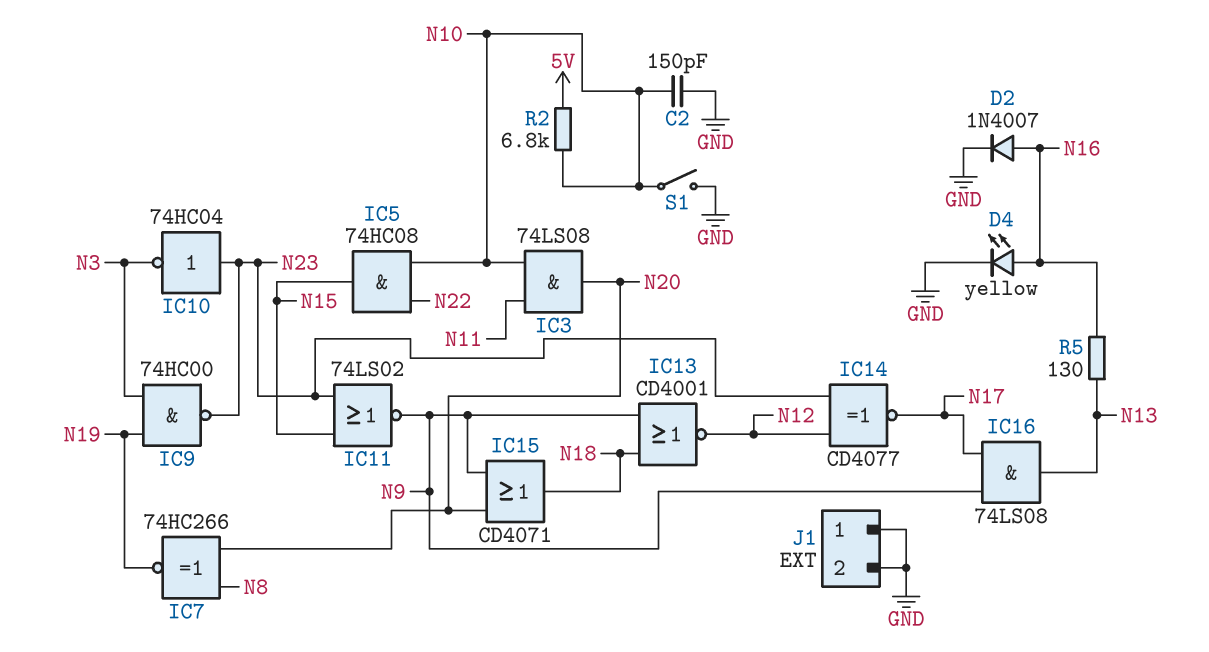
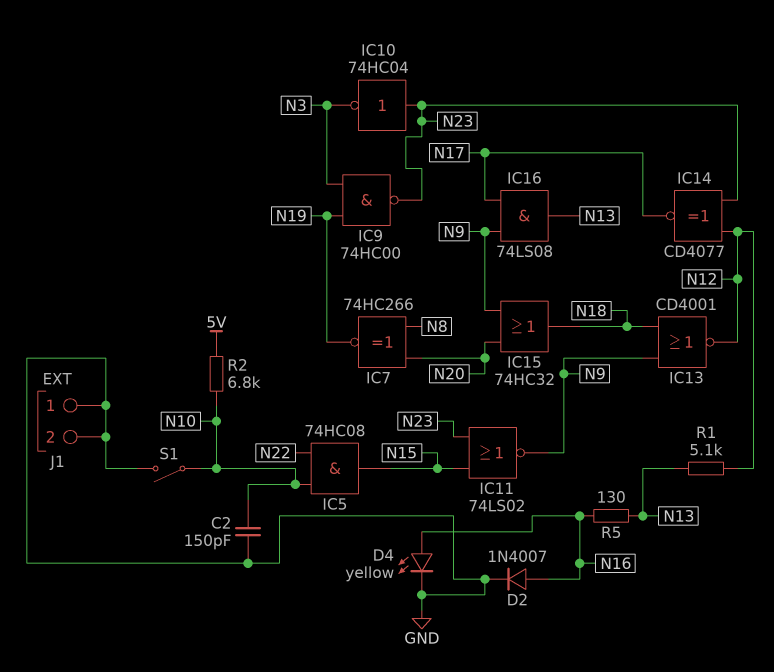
IC3: AND 74LS08 (in N10, in N11, out N20) -> none
IC15: OR CD4071 (in N9, in N20, out N18) -> OR 74HC32 (in N9, in N20, out N18)
R1: none -> 5.1k (N12, N13)

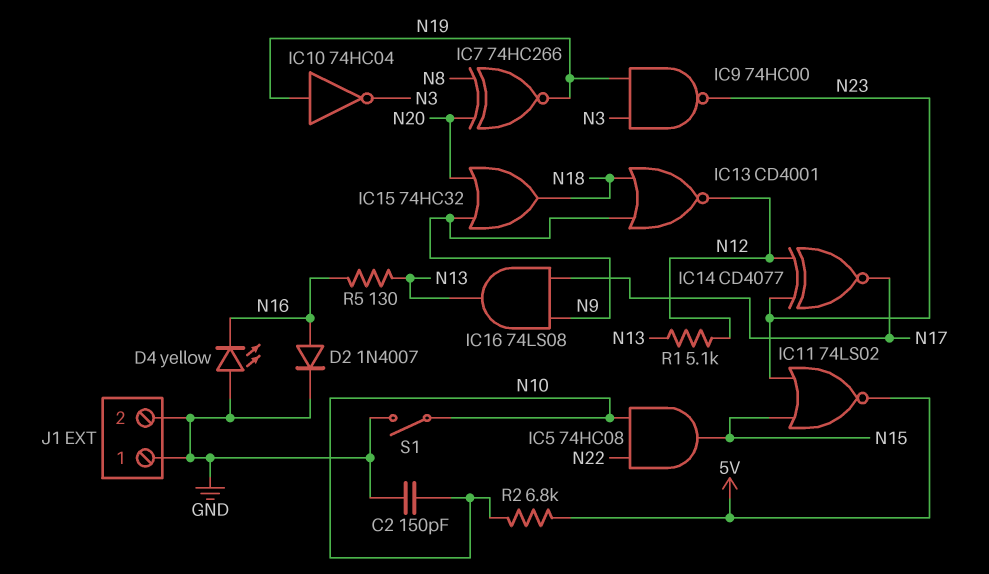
D4: LED yellow (A N16, K GND) -> LED yellow (A GND, K N16)
IC10: NOT 74HC04 (in N23, out N3) -> NOT 74HC04 (in N19, out N3)
IC11: NOR 74LS02 (in N15, in N23, out N9) -> NOR 74LS02 (in N15, in N23, out 5V)

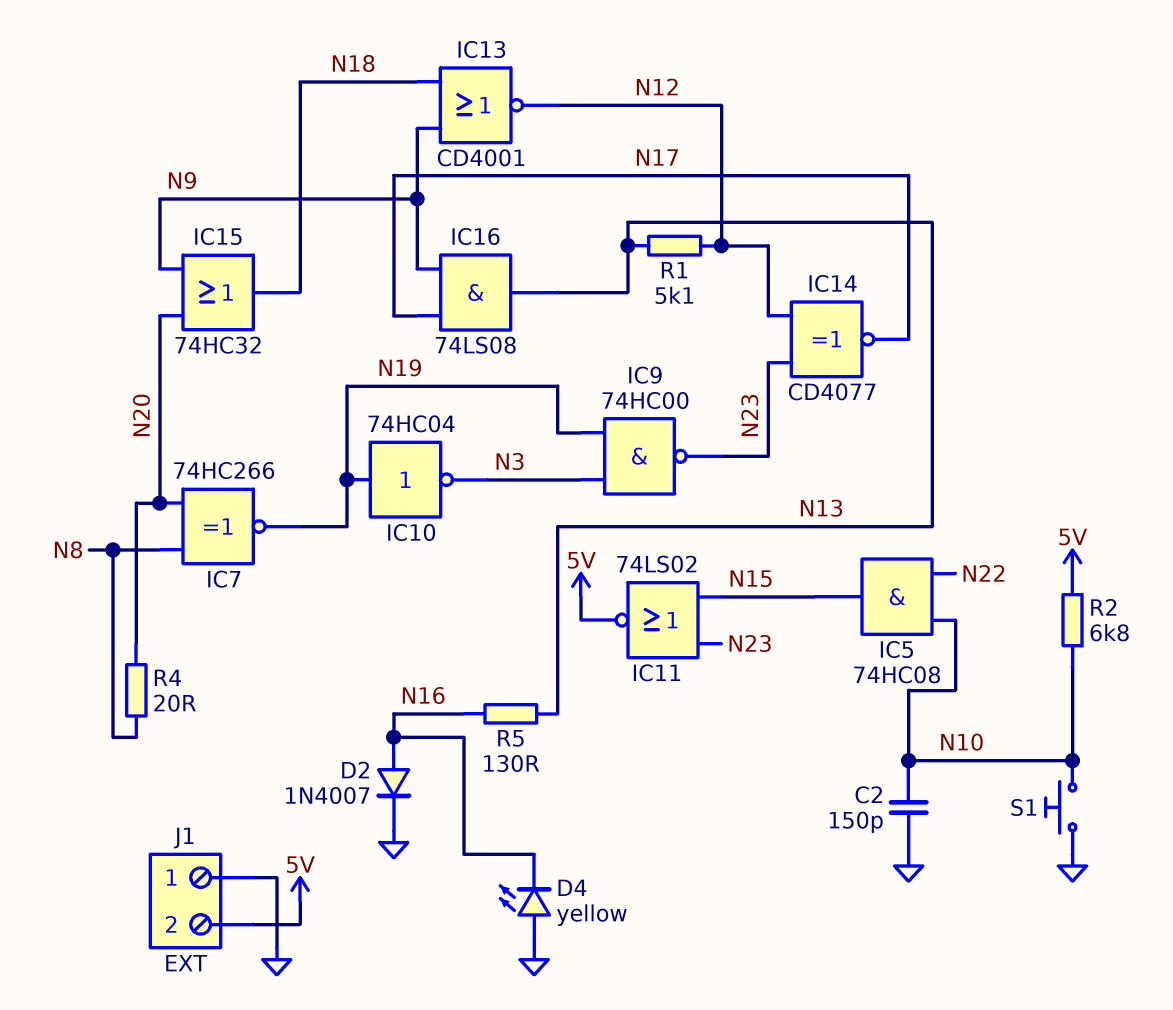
J1 pin 2: GND -> 5V
R4: none -> 20 (N8, N20)
S1: switch (GND, N10) -> button (GND, N10)

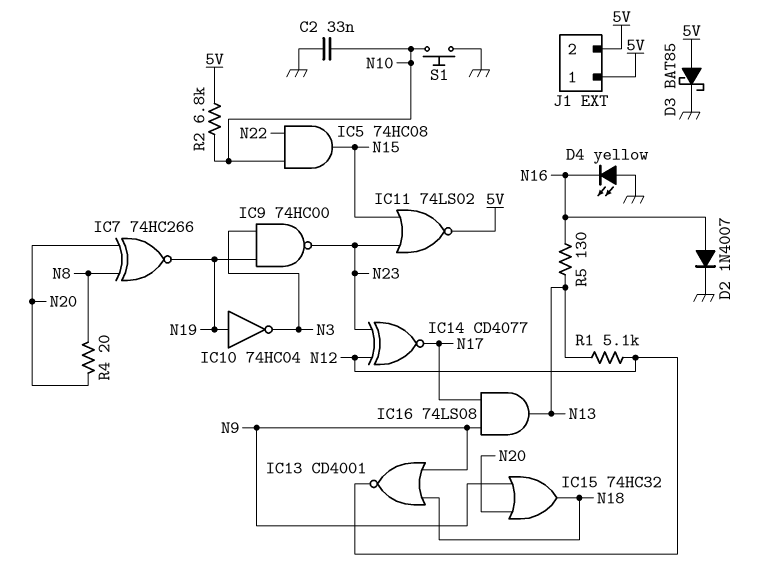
C2: 150pF (GND, N10) -> 33nF (GND, N10)
D3: none -> schottky BAT85 (A 5V, K GND)
J1 pin 1: GND -> 5V

